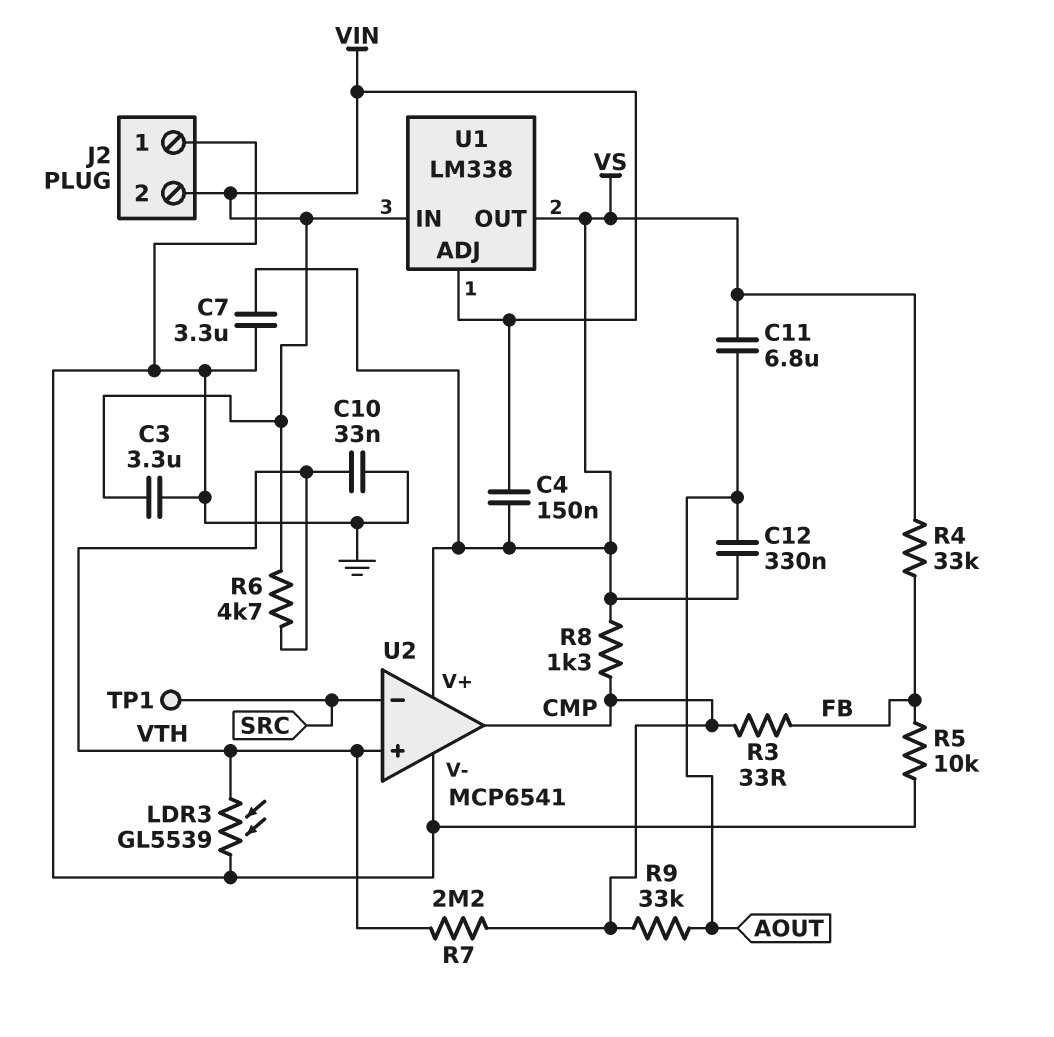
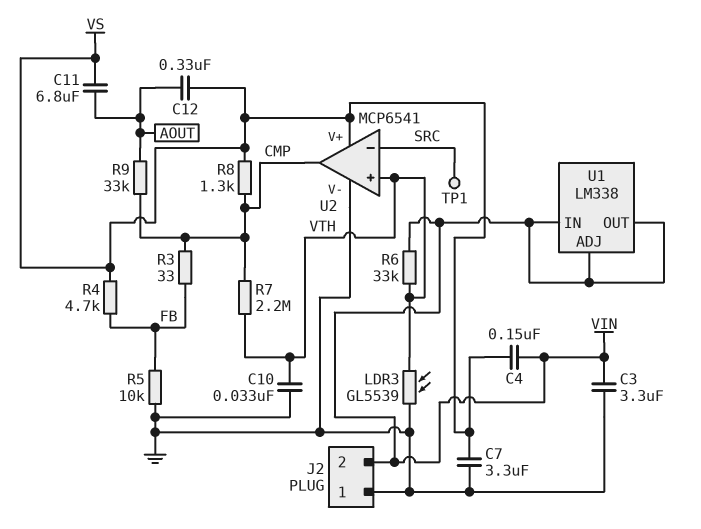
R4: 33k (FB, VS) -> 4.7k (FB, VS)
R6: 4.7k (VIN, VTH) -> 33k (VIN, VTH)
U1 pin OUT: VS -> VIN

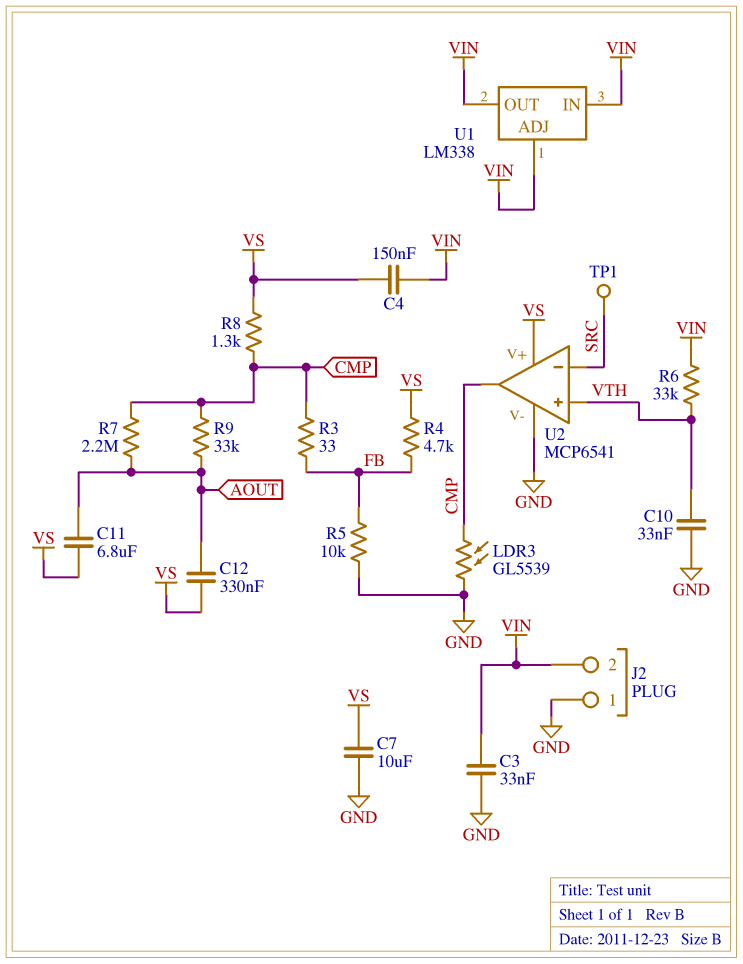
C3: 3.3uF (GND, VIN) -> 33nF (GND, VIN)
C7: 3.3uF (GND, VS) -> 10uF (GND, VS)
LDR3: GL5539 (GND, VTH) -> GL5539 (CMP, GND)
R7: 2.2M (CMP, VTH) -> 2.2M (AOUT, CMP)

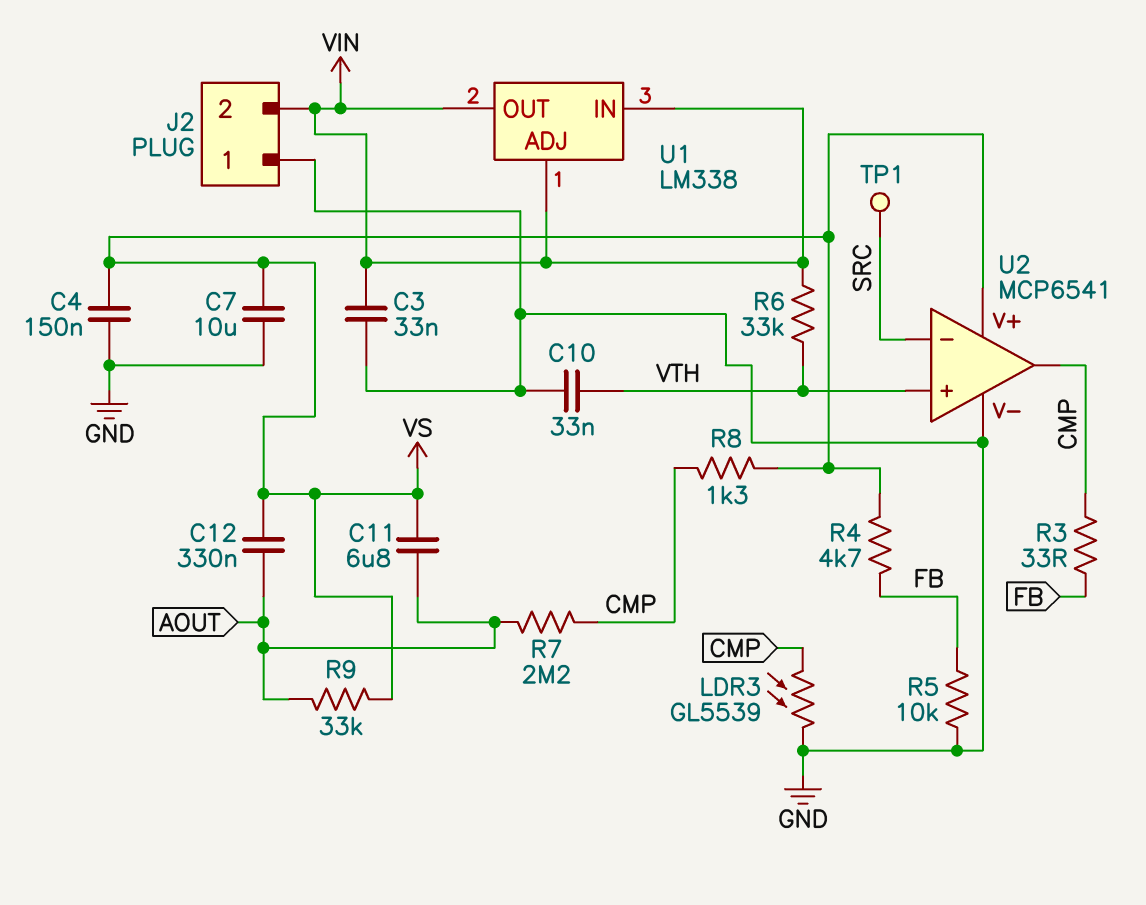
C4: 150nF (VIN, VS) -> 150nF (GND, VS)
R9: 33k (AOUT, CMP) -> 33k (AOUT, VS)

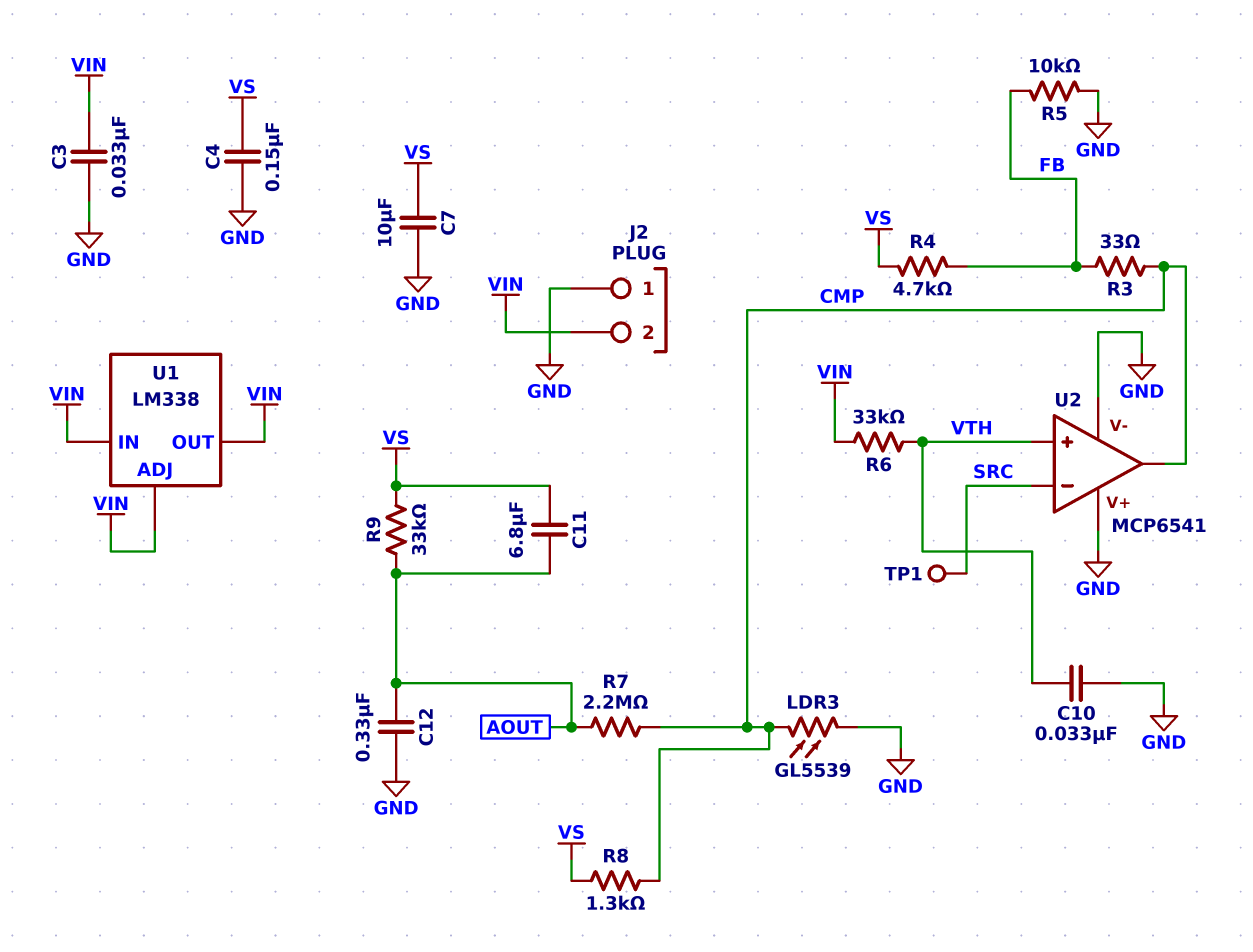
C12: 330nF (AOUT, VS) -> 330nF (AOUT, GND)
U2 pin V+: VS -> GND

